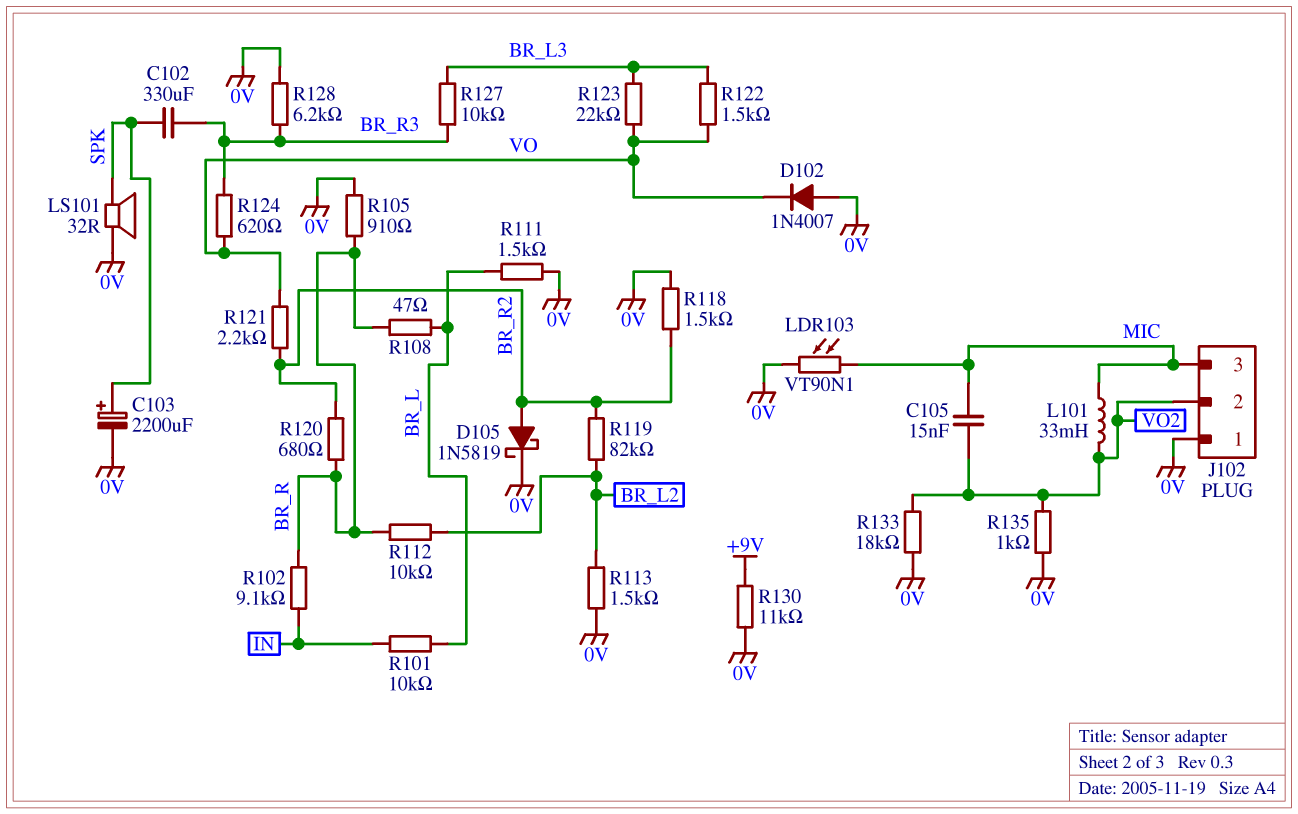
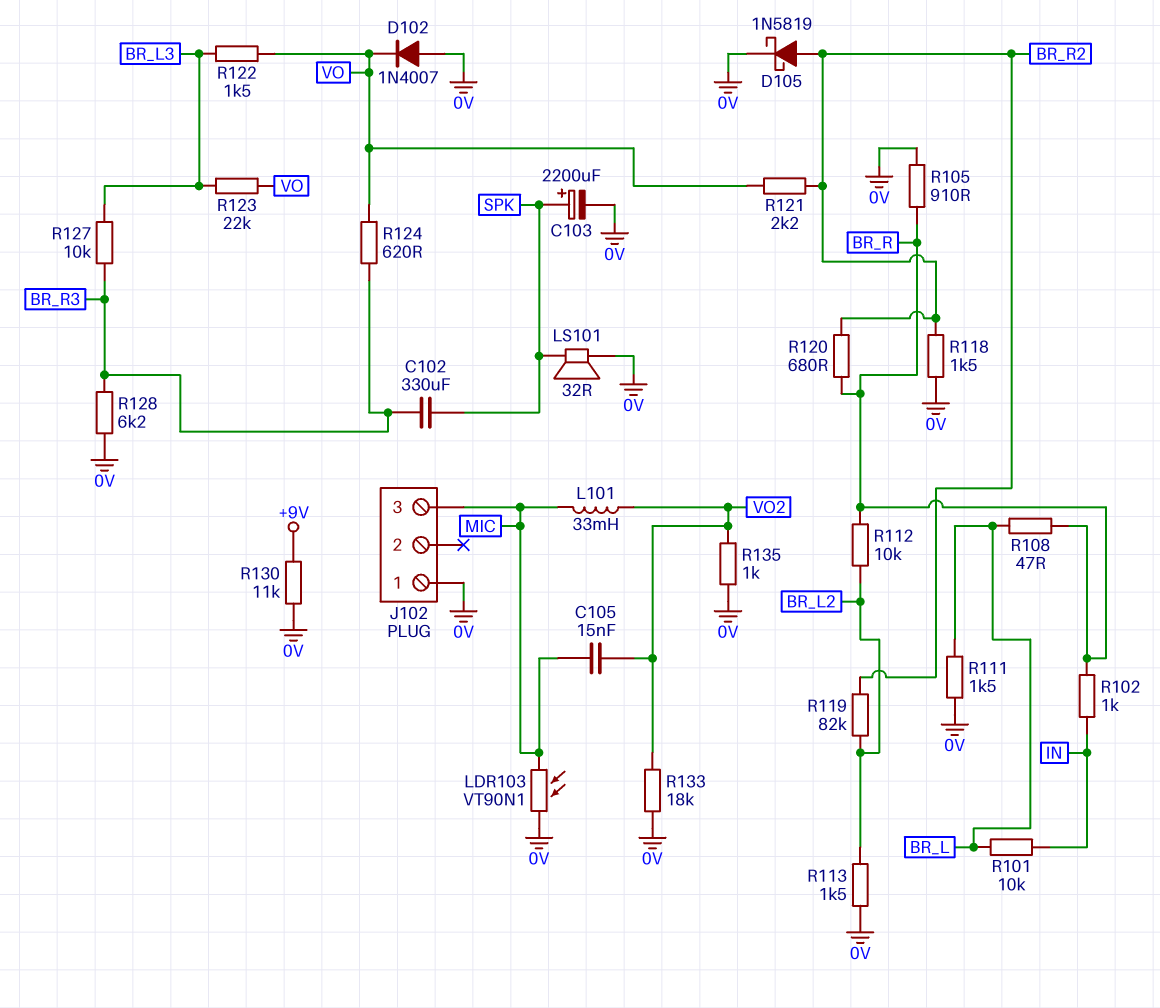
J102 pin 2: VO2 -> none
R102: 9.1k (BR_R, IN) -> 1k (BR_R, IN)

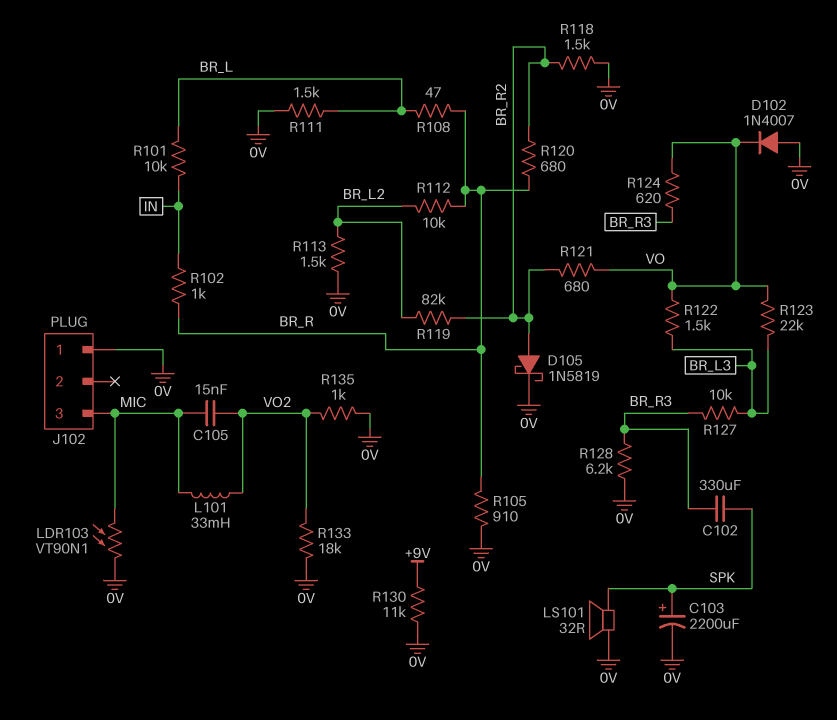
R121: 2.2k (BR_R2, VO) -> 680 (BR_R2, VO)

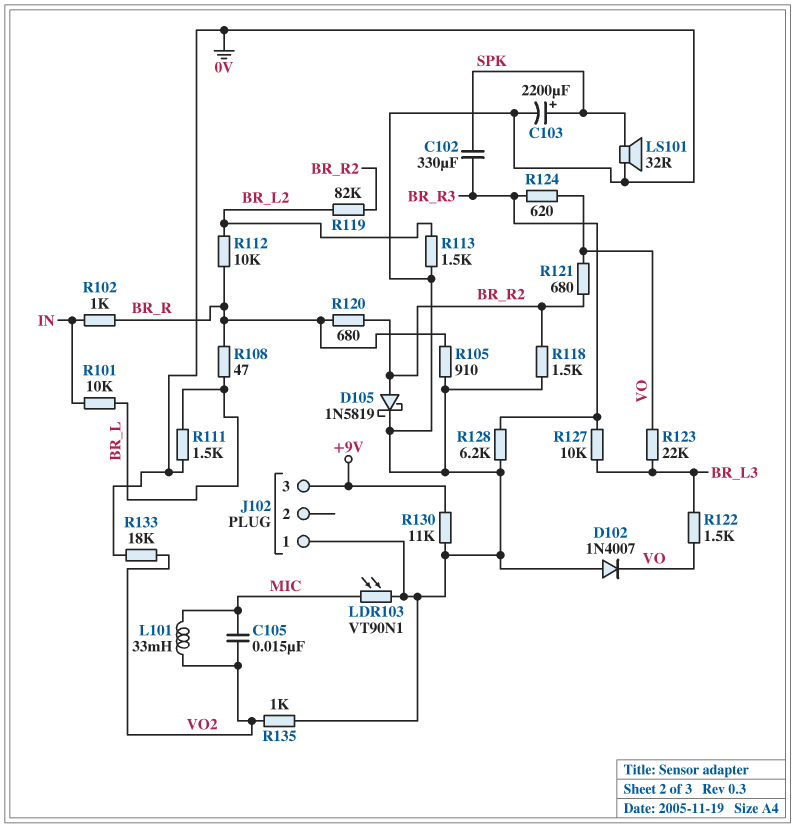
J102 pin 3: MIC -> +9V

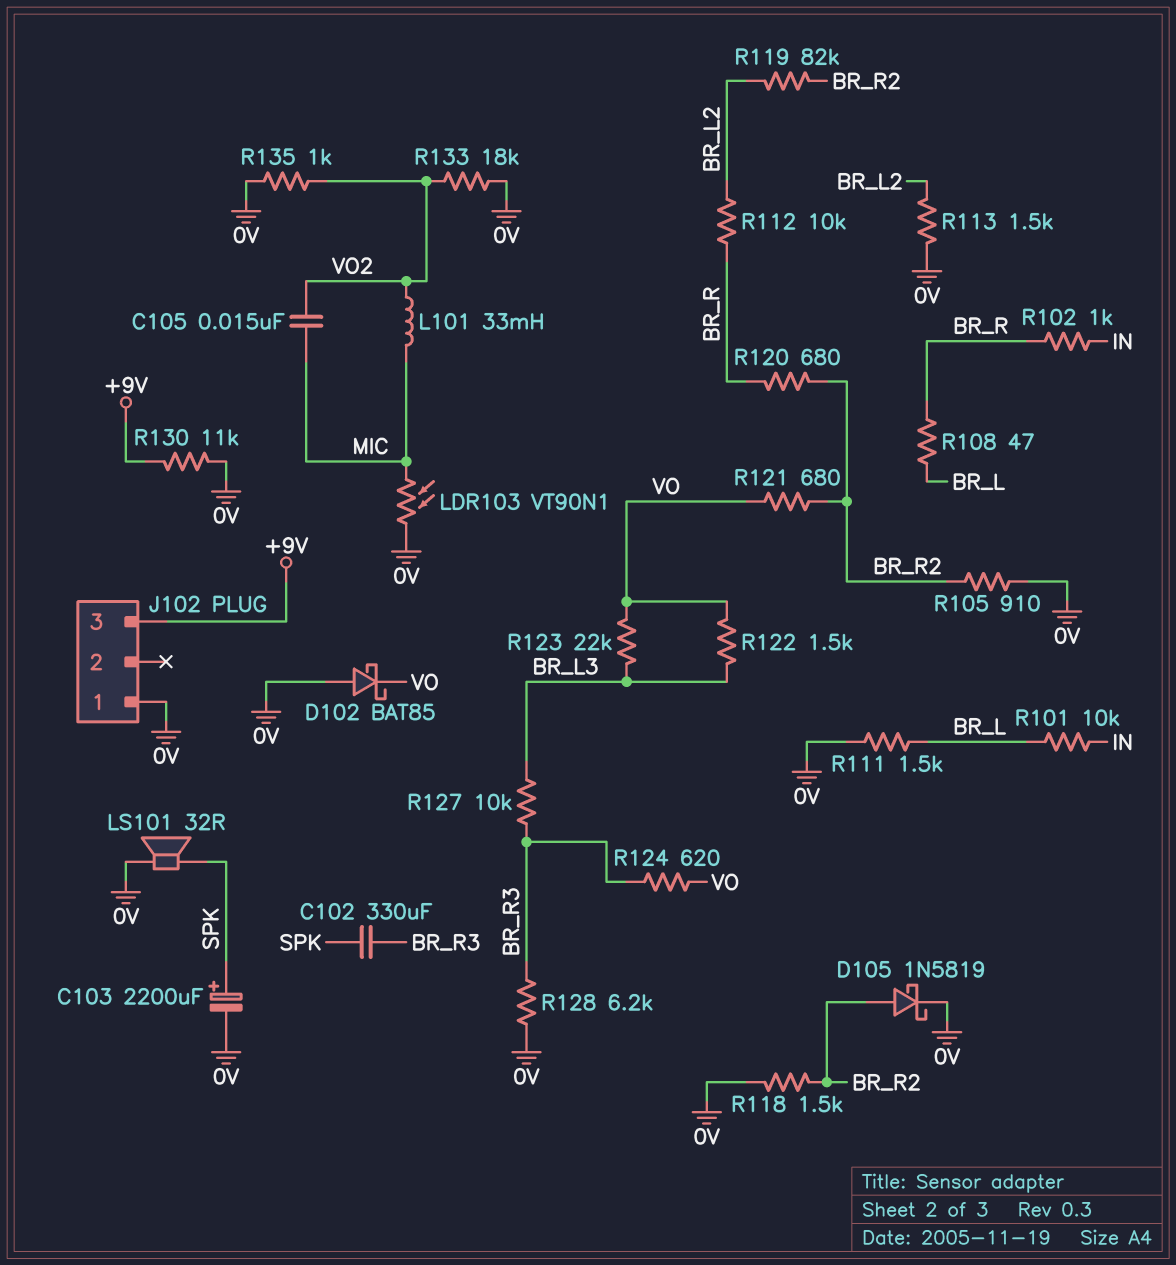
D102: diode 1N4007 (A 0V, K VO) -> schottky BAT85 (A 0V, K VO)
R105: 910 (0V, BR_R) -> 910 (0V, BR_R2)

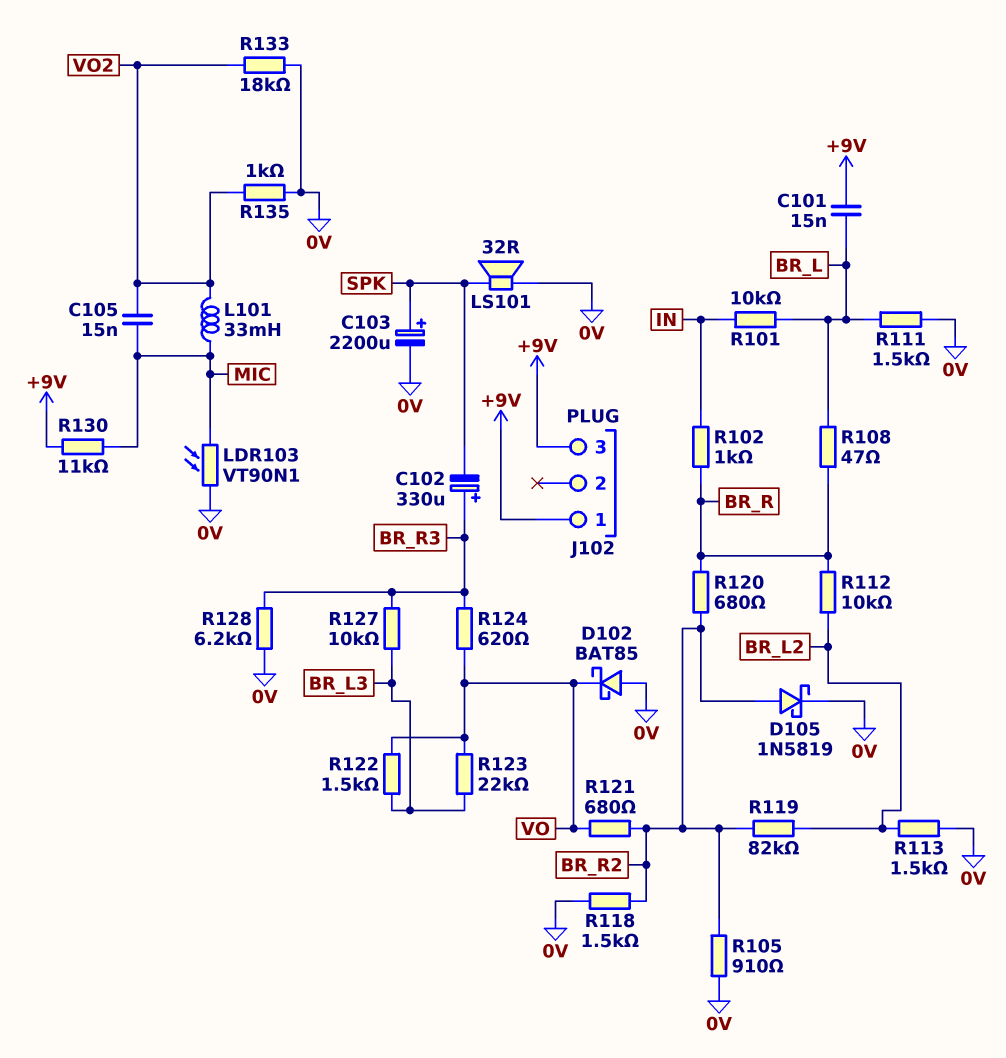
C101: none -> 15nF (+9V, BR_L)
C102: 330uF (BR_R3, SPK) -> 330uF (plus BR_R3, minus SPK)
J102 pin 1: 0V -> +9V
R130: 11k (+9V, 0V) -> 11k (+9V, MIC)

